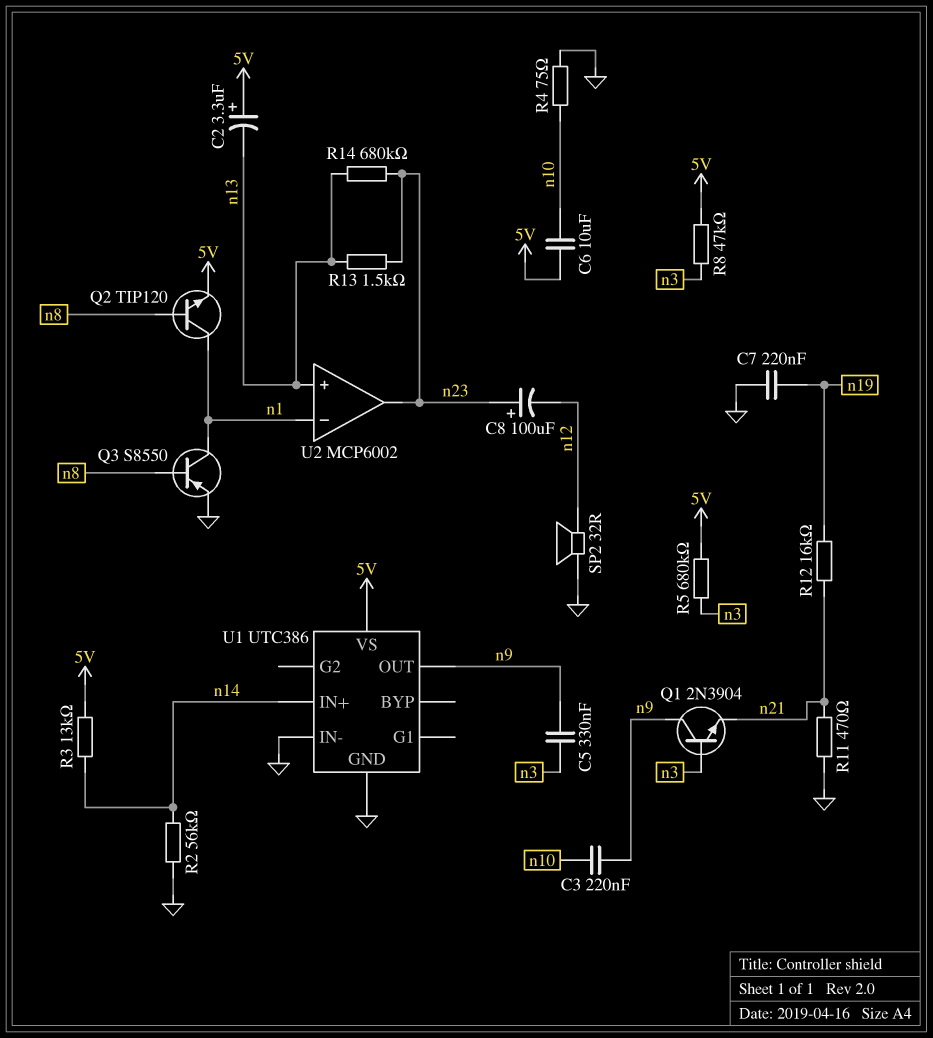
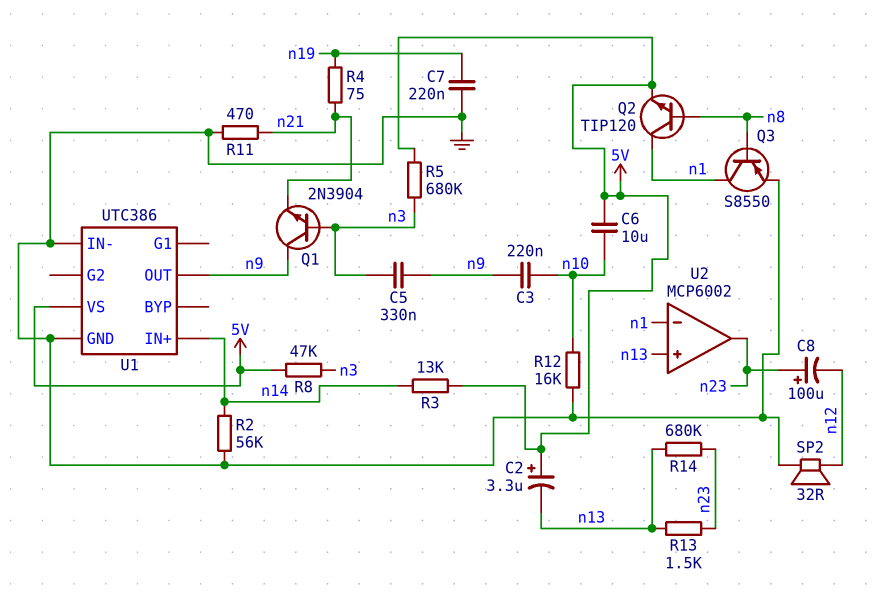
R4: 75 (GND, n10) -> 75 (n19, n21)
R12: 16k (n19, n21) -> 16k (GND, n10)

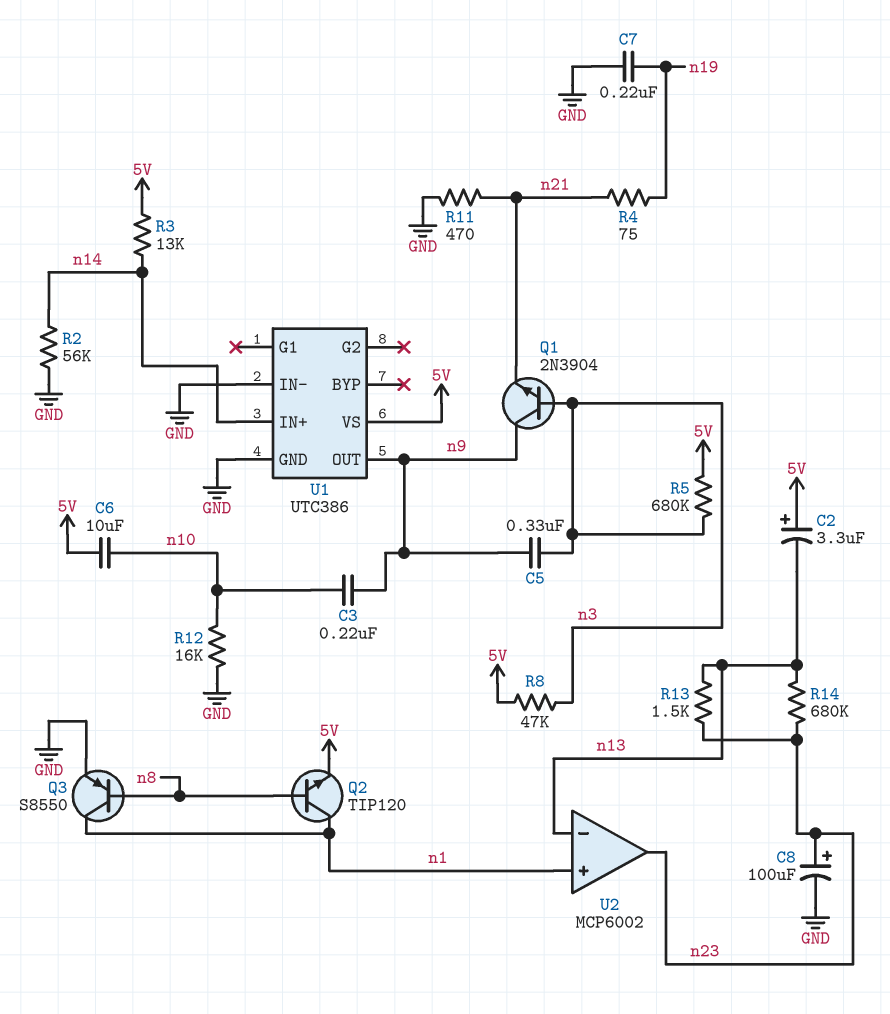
C8: 100uF (plus n23, minus n12) -> 100uF (plus n23, minus GND)
SP2: speaker 32R (GND, n12) -> none
U2 pin in+: n13 -> n1
U2 pin in-: n1 -> n13

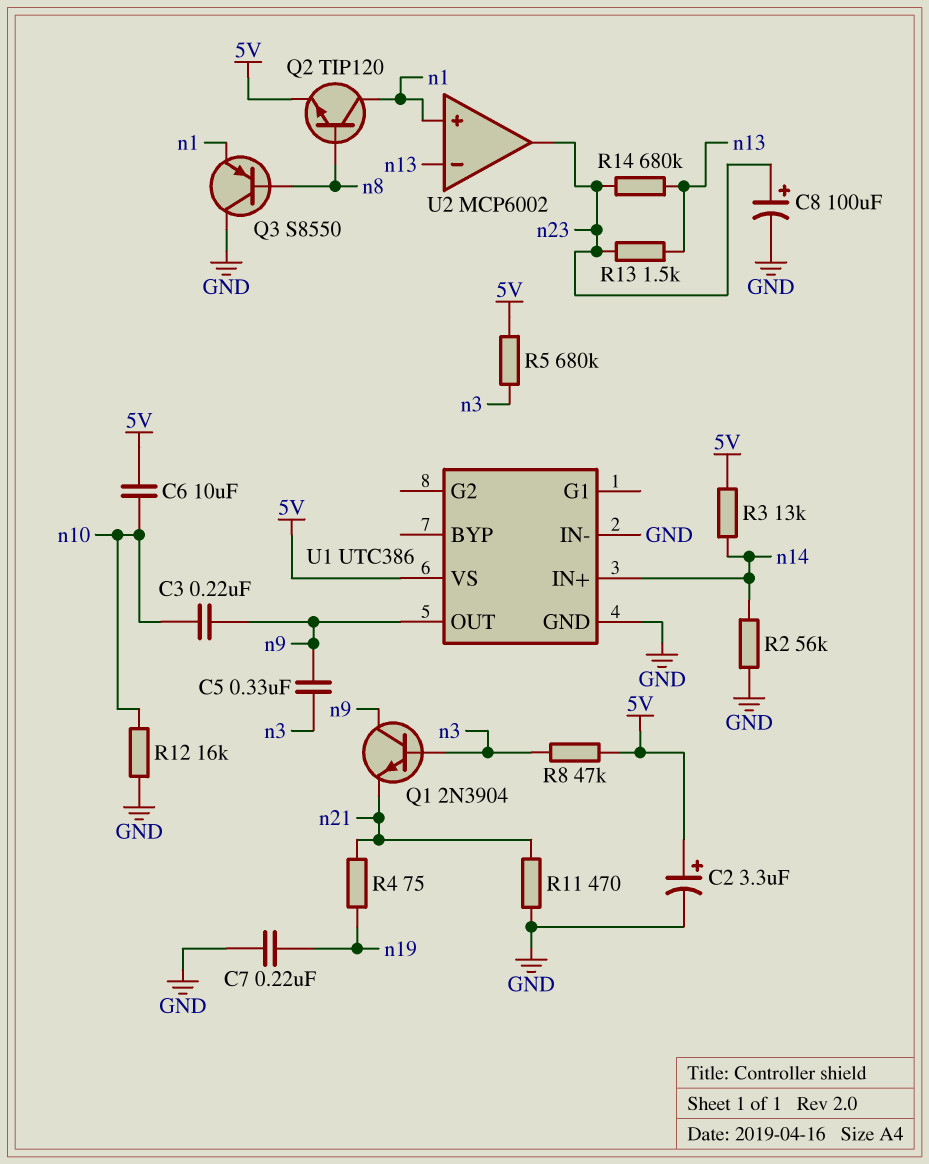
C2: 3.3uF (plus 5V, minus n13) -> 3.3uF (plus 5V, minus GND)
Q3: PNP S8550 (B n8, C n1, E GND) -> PNP S8550 (B n8, C GND, E n1)

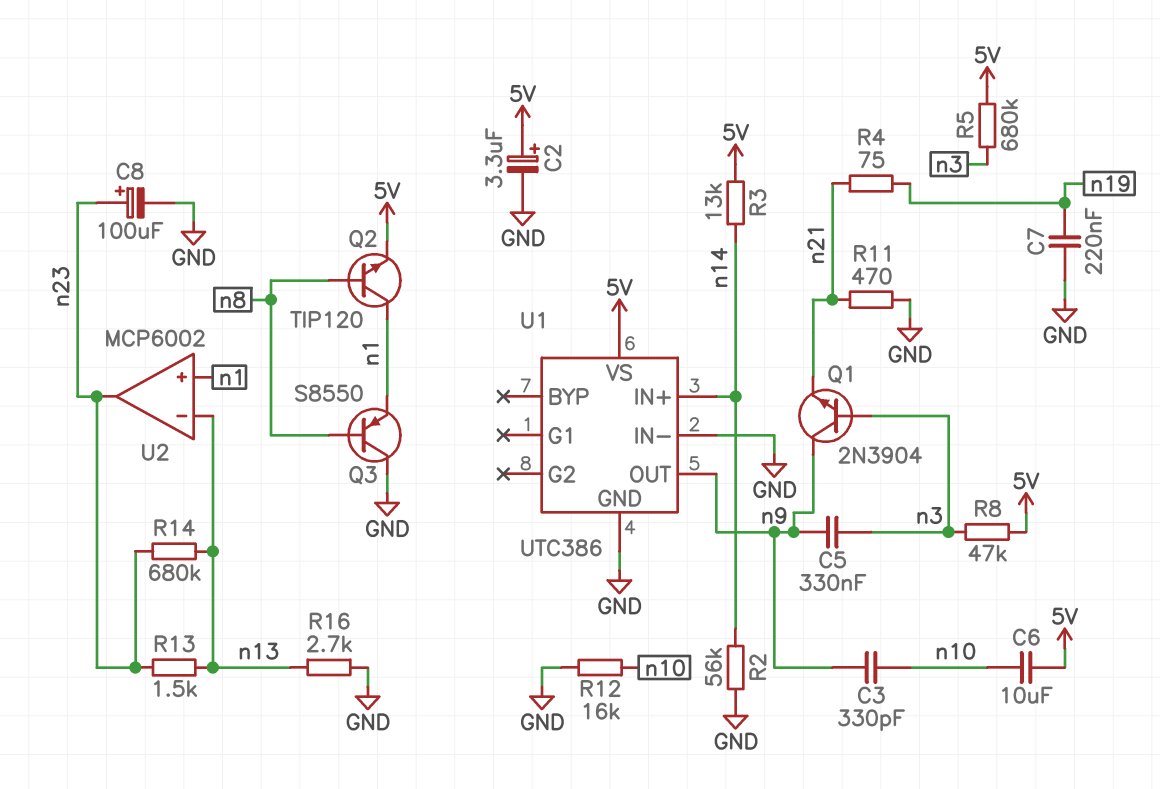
C3: 220nF (n9, n10) -> 330pF (n9, n10)
R16: none -> 2.7k (GND, n13)

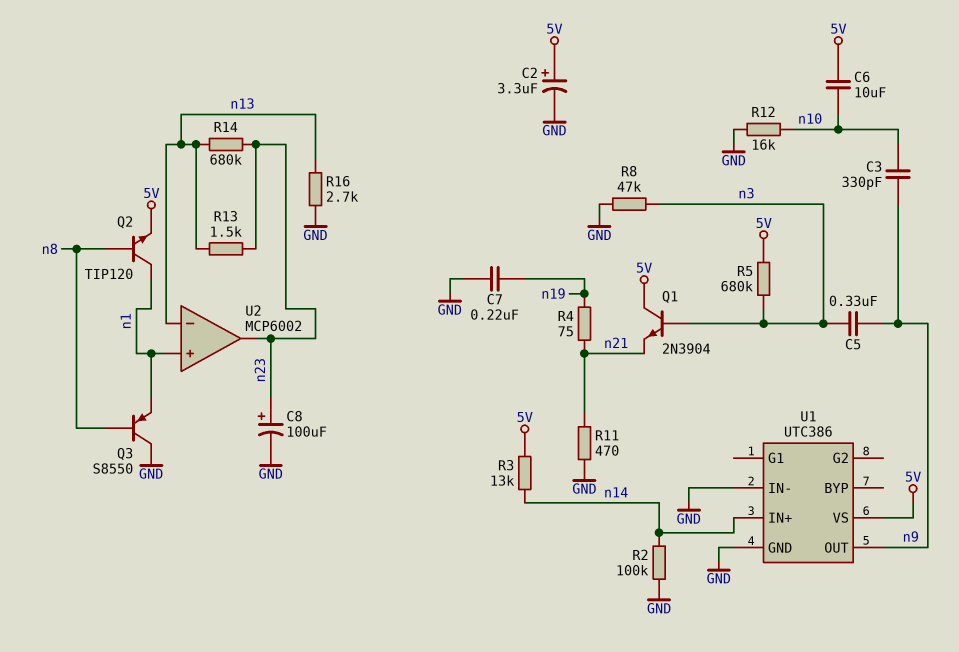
Q1: NPN 2N3904 (B n3, C n9, E n21) -> NPN 2N3904 (B n3, C 5V, E n21)
R2: 56k (GND, n14) -> 100k (GND, n14)
R8: 47k (5V, n3) -> 47k (GND, n3)

